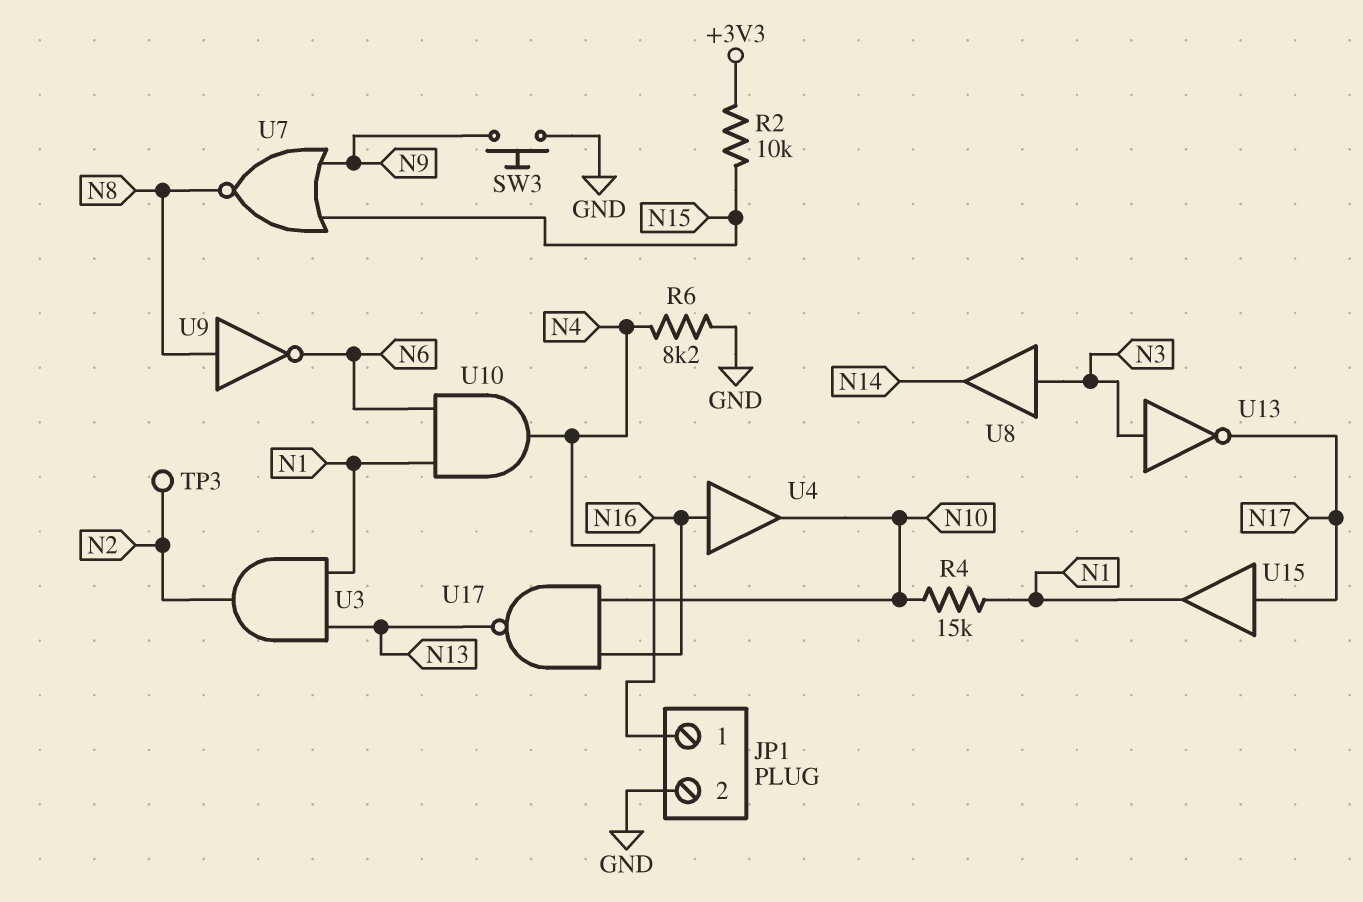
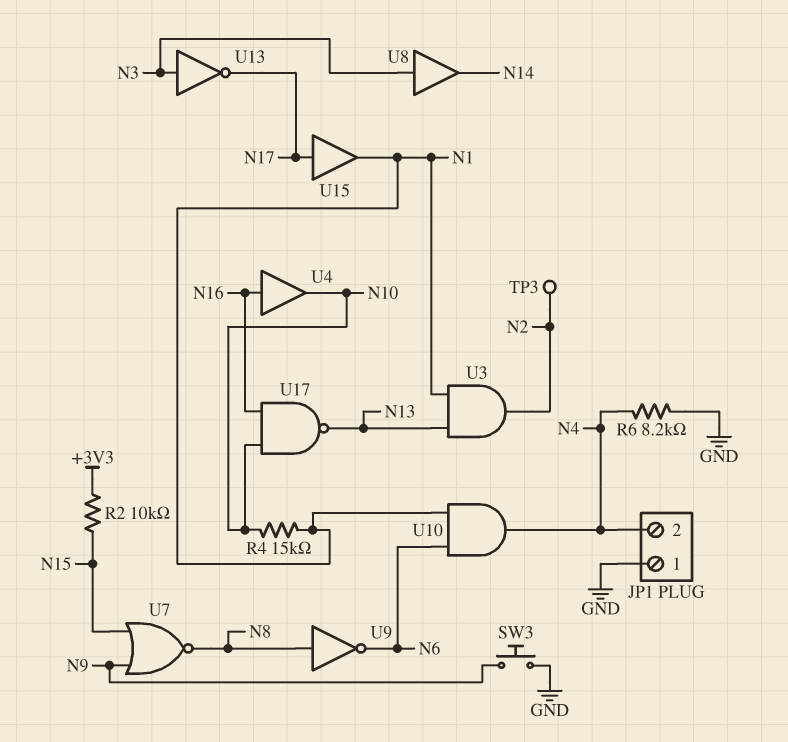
JP1 pin 1: N4 -> GND
JP1 pin 2: GND -> N4

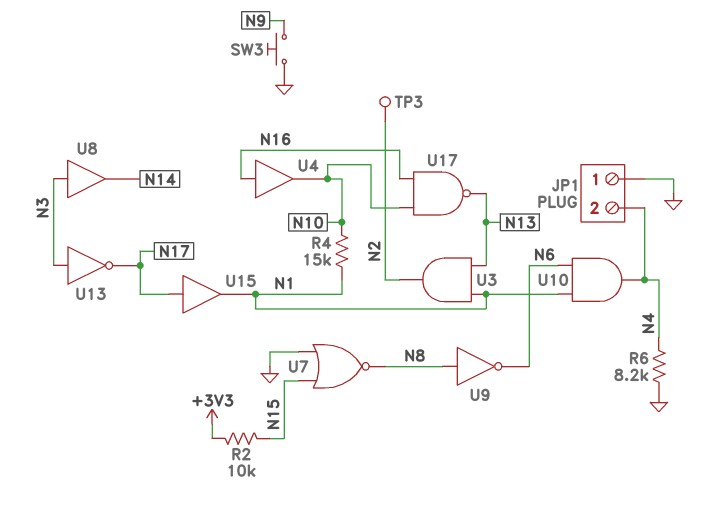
U7: NOR (in N9, in N15, out N8) -> NOR (in GND, in N15, out N8)

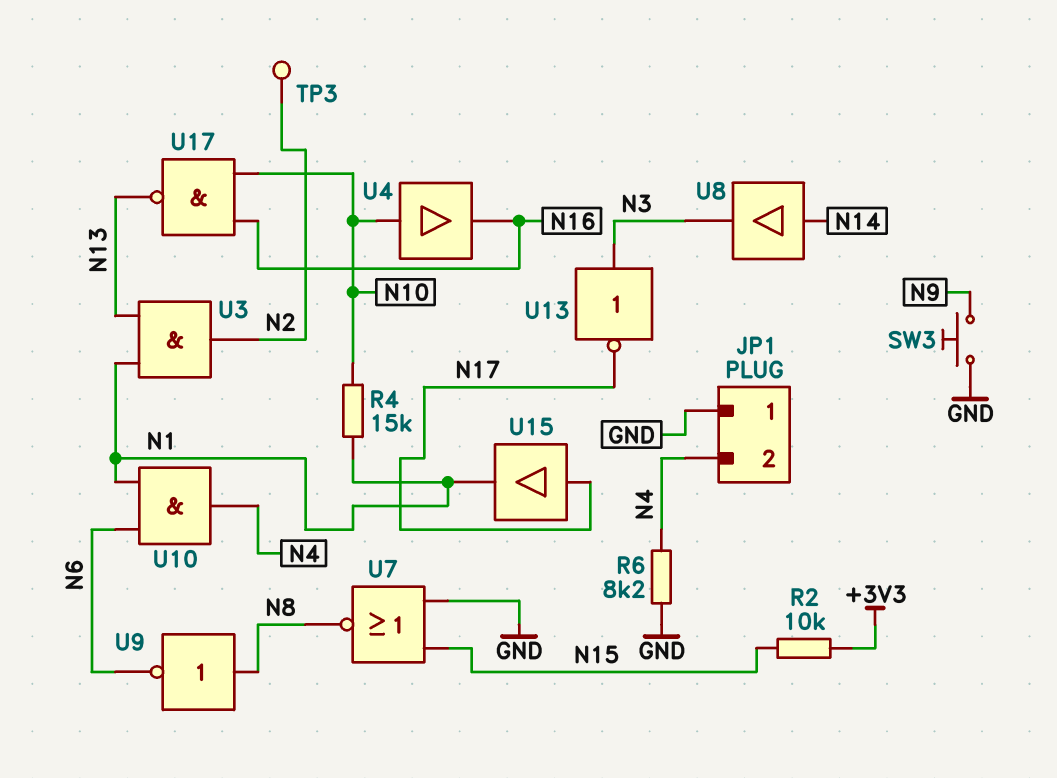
U4: buffer (in N16, out N10) -> buffer (in N10, out N16)
U8: buffer (in N3, out N14) -> buffer (in N14, out N3)

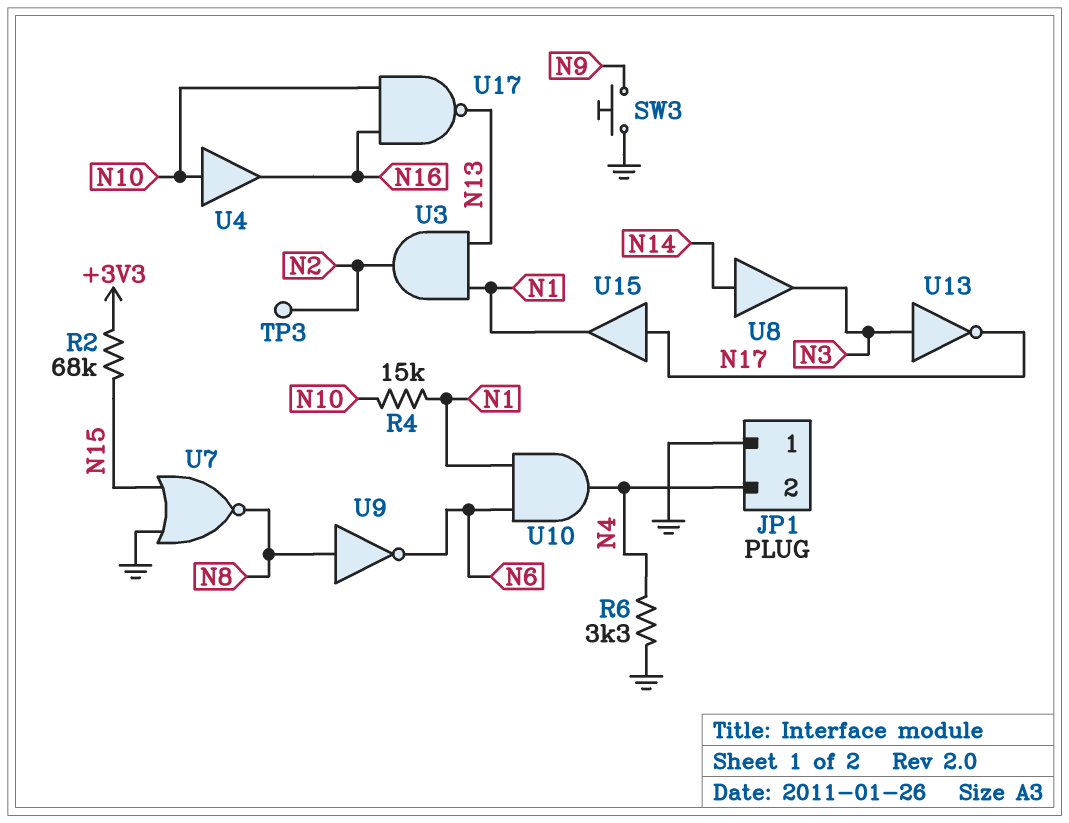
R2: 10k (+3V3, N15) -> 68k (+3V3, N15)
R6: 8.2k (GND, N4) -> 3.3k (GND, N4)

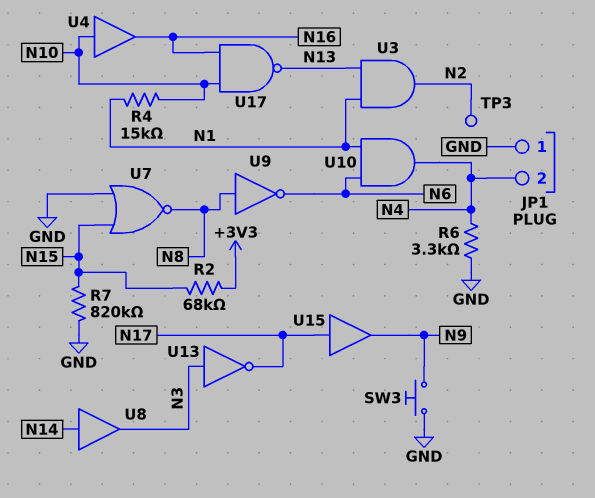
R7: none -> 820k (GND, N15)
U15: buffer (in N17, out N1) -> buffer (in N17, out N9)

